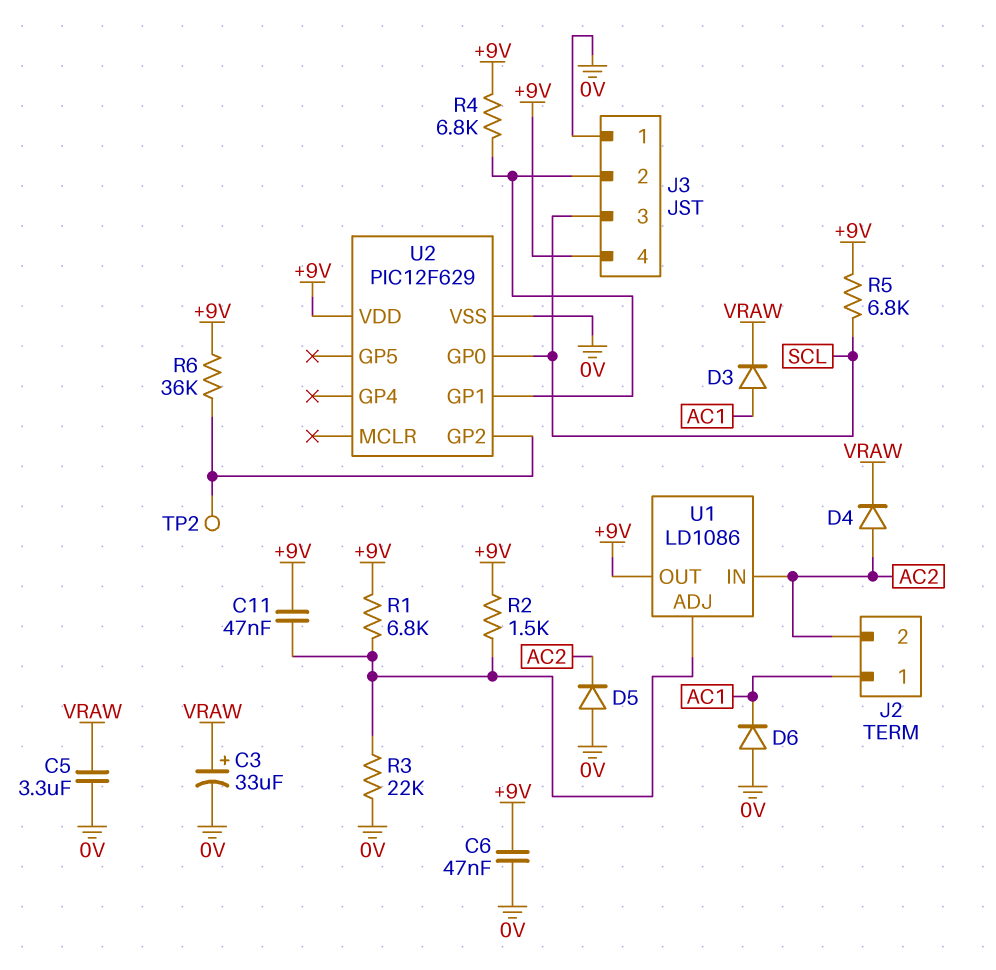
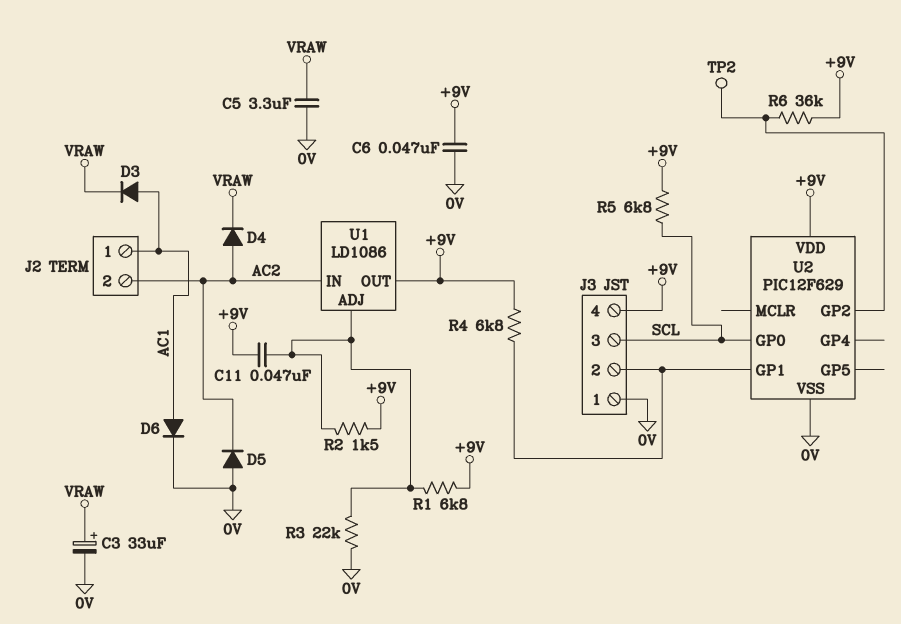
D6: diode (A 0V, K AC1) -> diode (A AC1, K 0V)

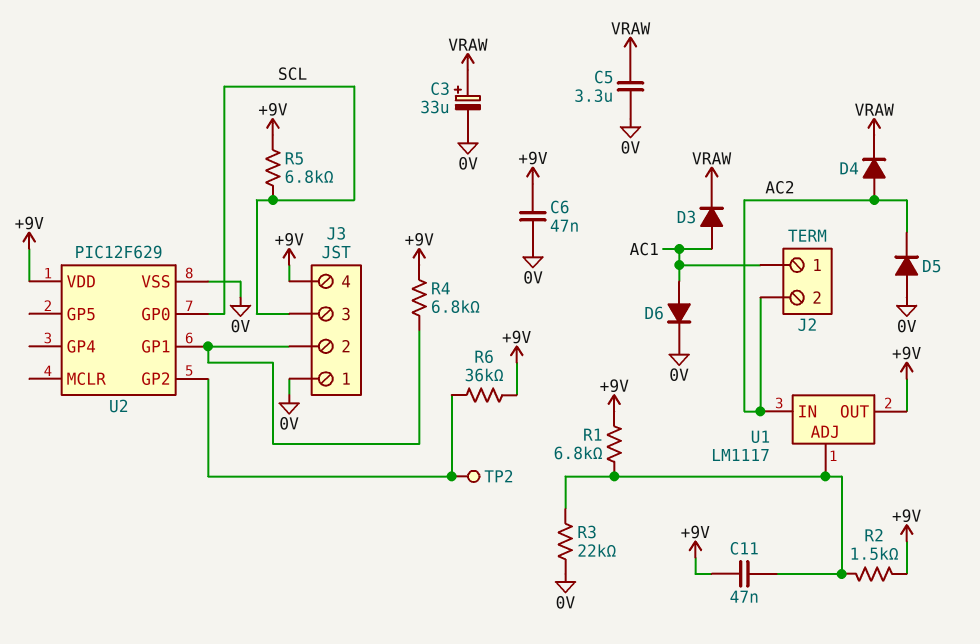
U1: LD1086 -> LM1117

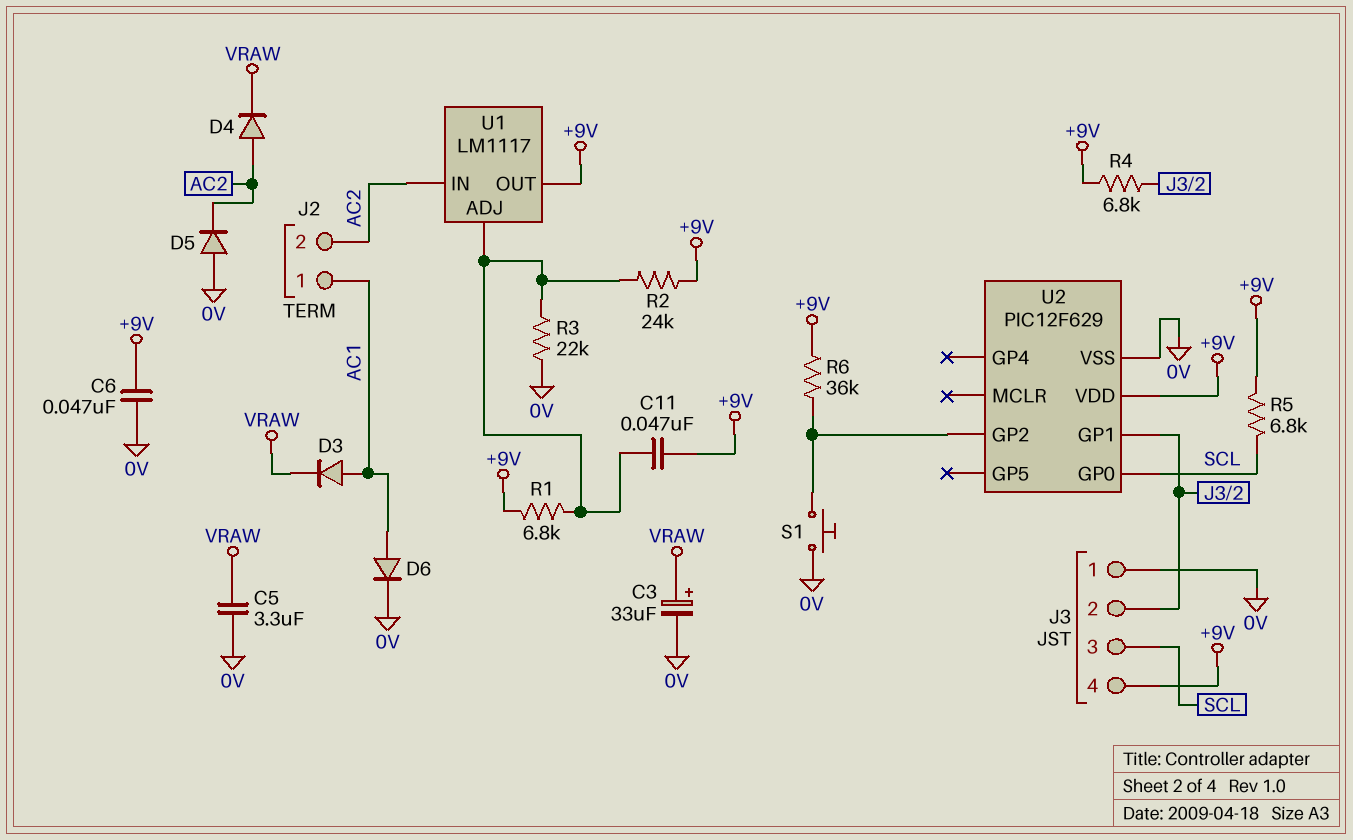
R2: 1.5k (+9V, U1/ADJ) -> 24k (+9V, U1/ADJ)
S1: none -> button (0V, U2/GP2)
TP2: test point (U2/GP2) -> none

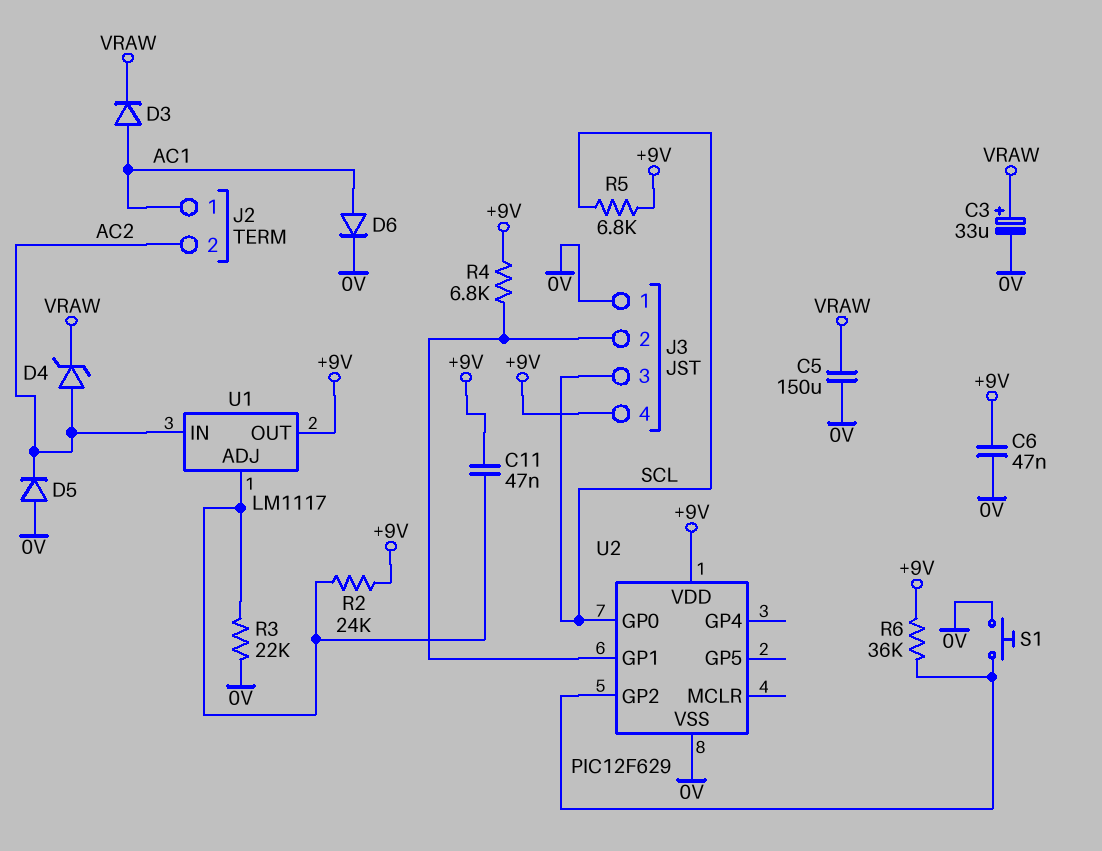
C5: 3.3uF (0V, VRAW) -> 150uF (0V, VRAW)
D4: diode (A AC2, K VRAW) -> zener (A AC2, K VRAW)
R1: 6.8k (+9V, U1/ADJ) -> none

